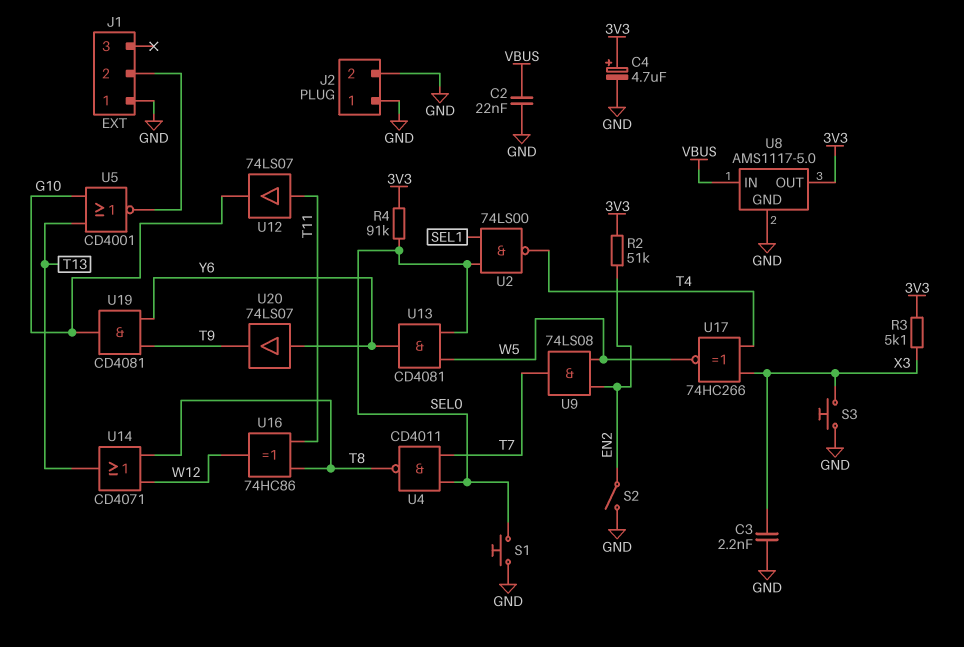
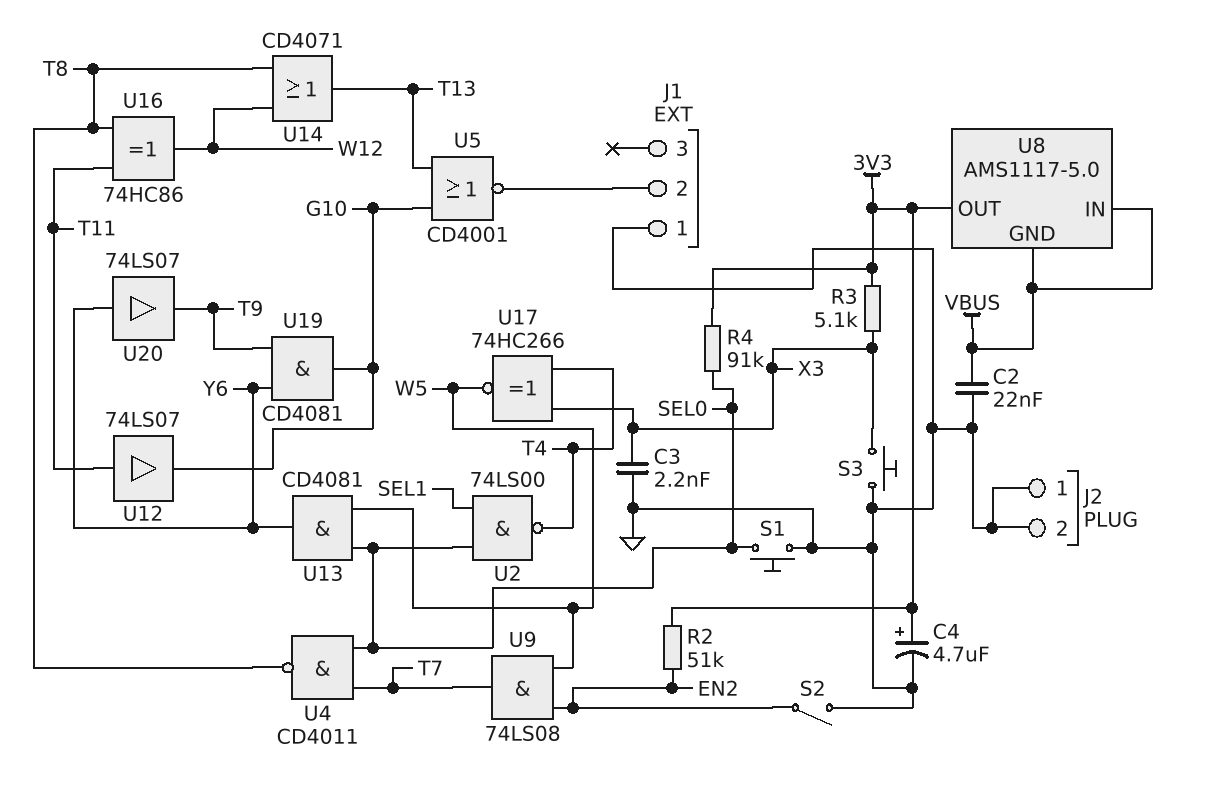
U8 pin GND: GND -> VBUS

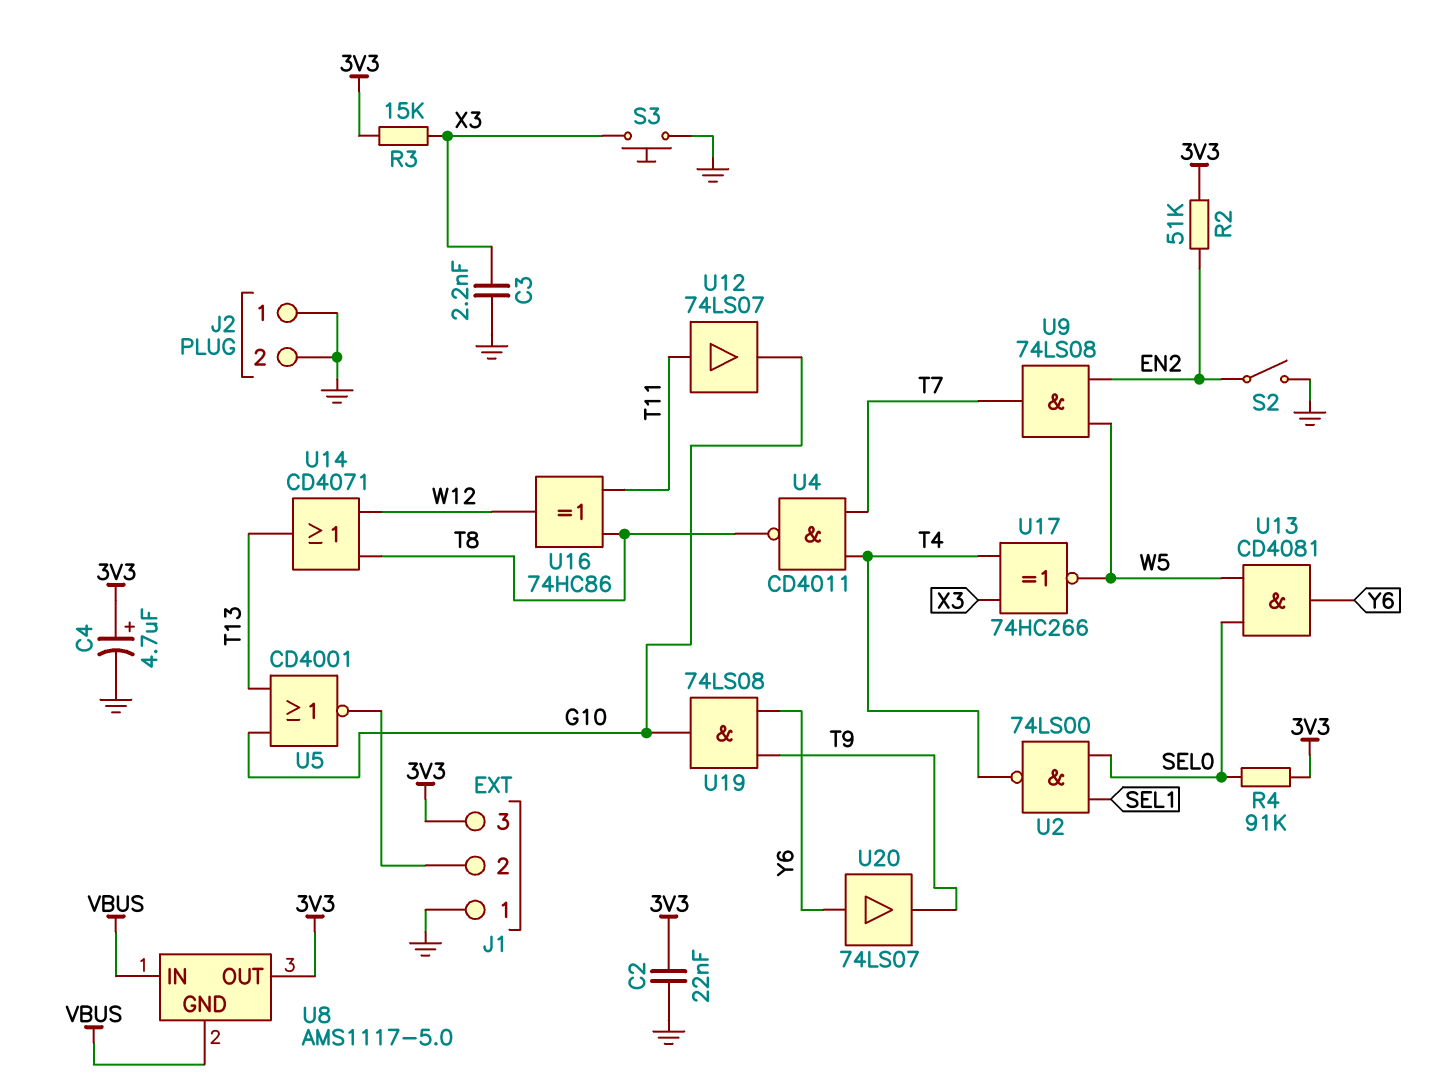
C2: 22nF (GND, VBUS) -> 22nF (3V3, GND)
J1 pin 3: none -> 3V3
R3: 5.1k (3V3, X3) -> 15k (3V3, X3)
S1: button (GND, SEL0) -> none
U4: NAND CD4011 (in SEL0, in T7, out T8) -> NAND CD4011 (in T4, in T7, out T8)
U19: AND CD4081 (in T9, in Y6, out G10) -> AND 74LS08 (in T9, in Y6, out G10)

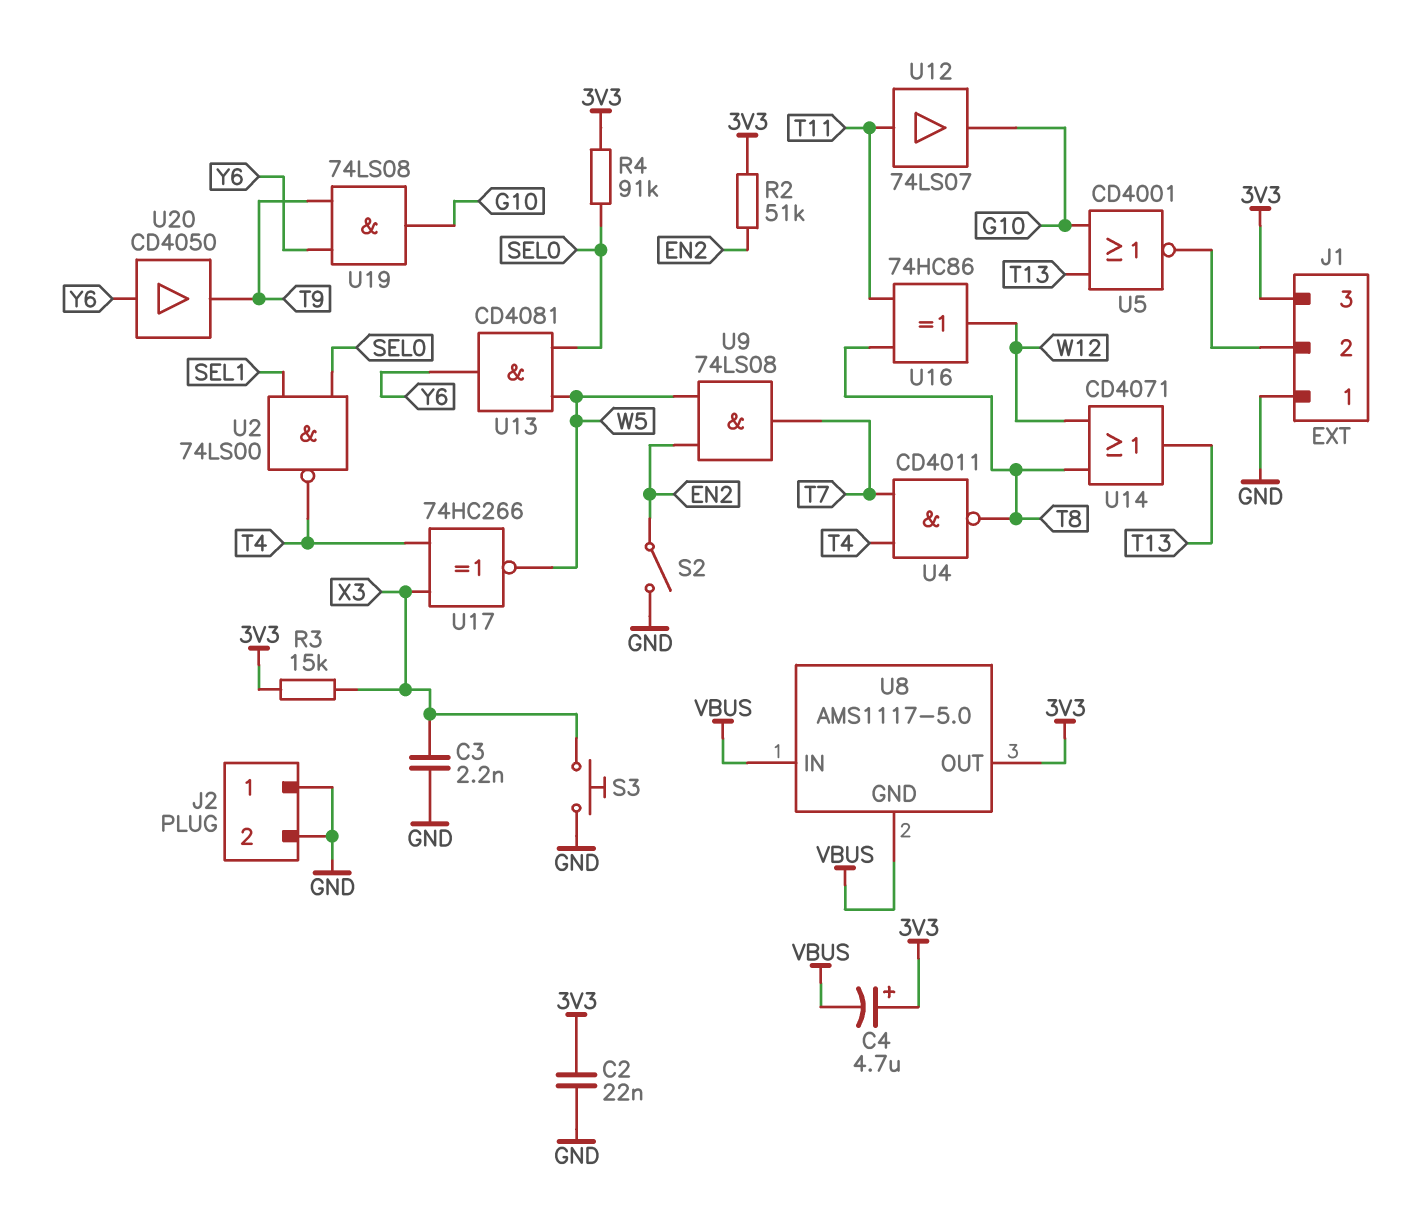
C4: 4.7uF (plus 3V3, minus GND) -> 4.7uF (plus 3V3, minus VBUS)
U20: buffer 74LS07 (in Y6, out T9) -> buffer CD4050 (in Y6, out T9)

